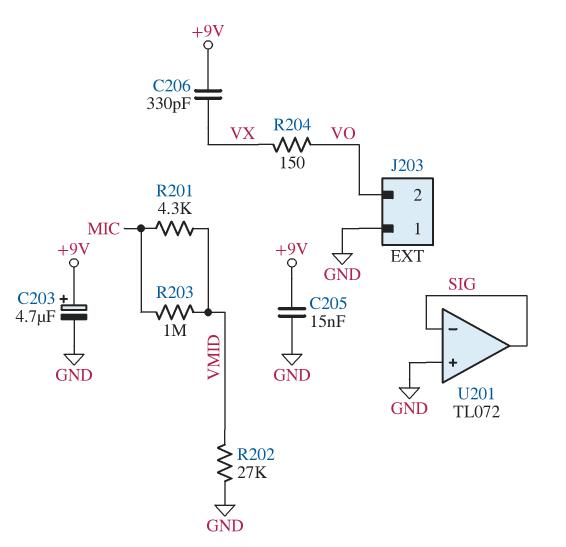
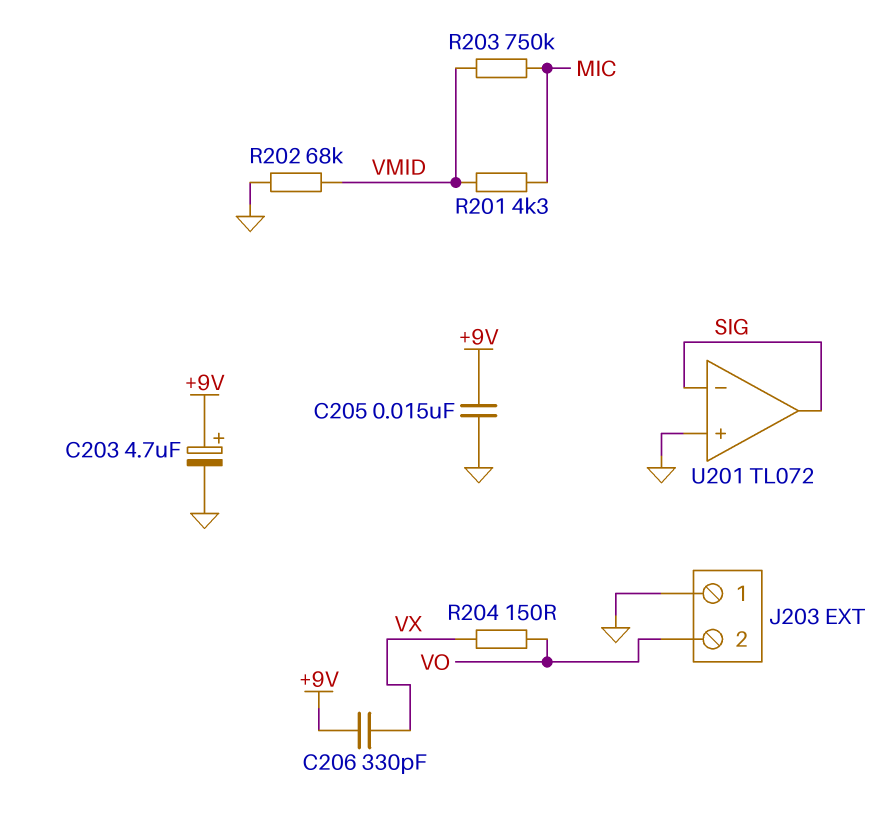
R202: 27k (GND, VMID) -> 68k (GND, VMID)
R203: 1M (MIC, VMID) -> 750k (MIC, VMID)

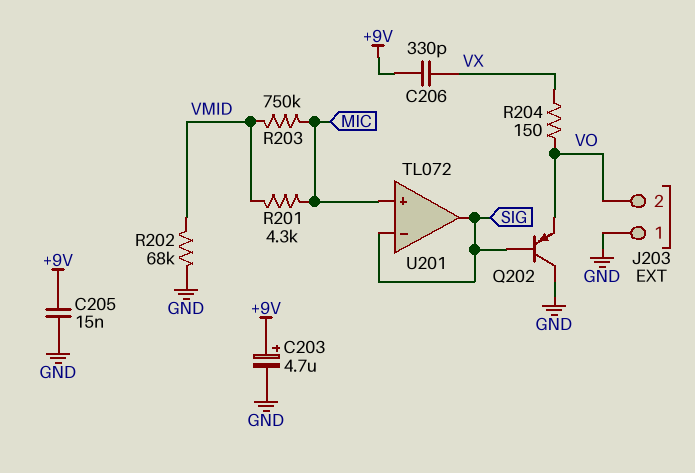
Q202: none -> PNP (B SIG, C GND, E VO)
U201 pin in+: GND -> MIC

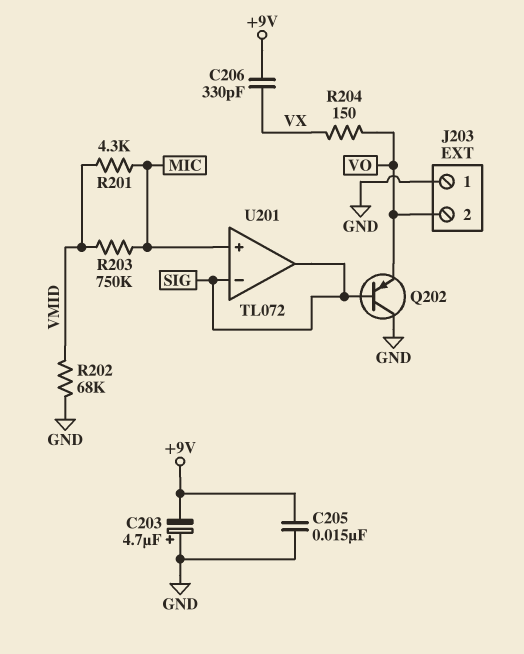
C203: 4.7uF (plus +9V, minus GND) -> 4.7uF (plus GND, minus +9V)

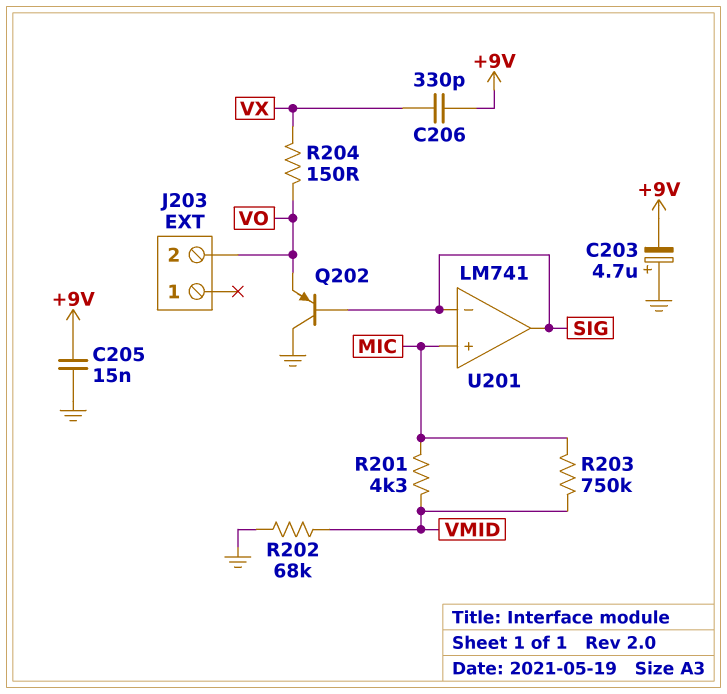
J203 pin 1: GND -> none
U201: TL072 -> LM741

